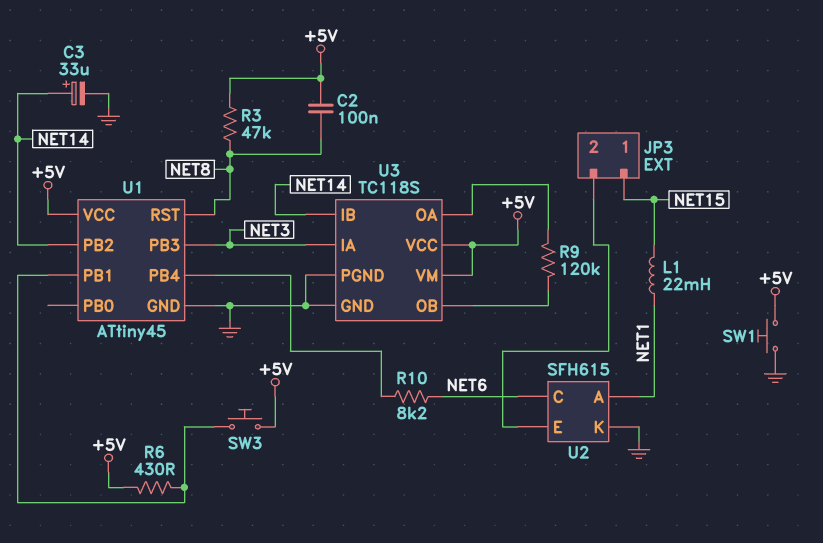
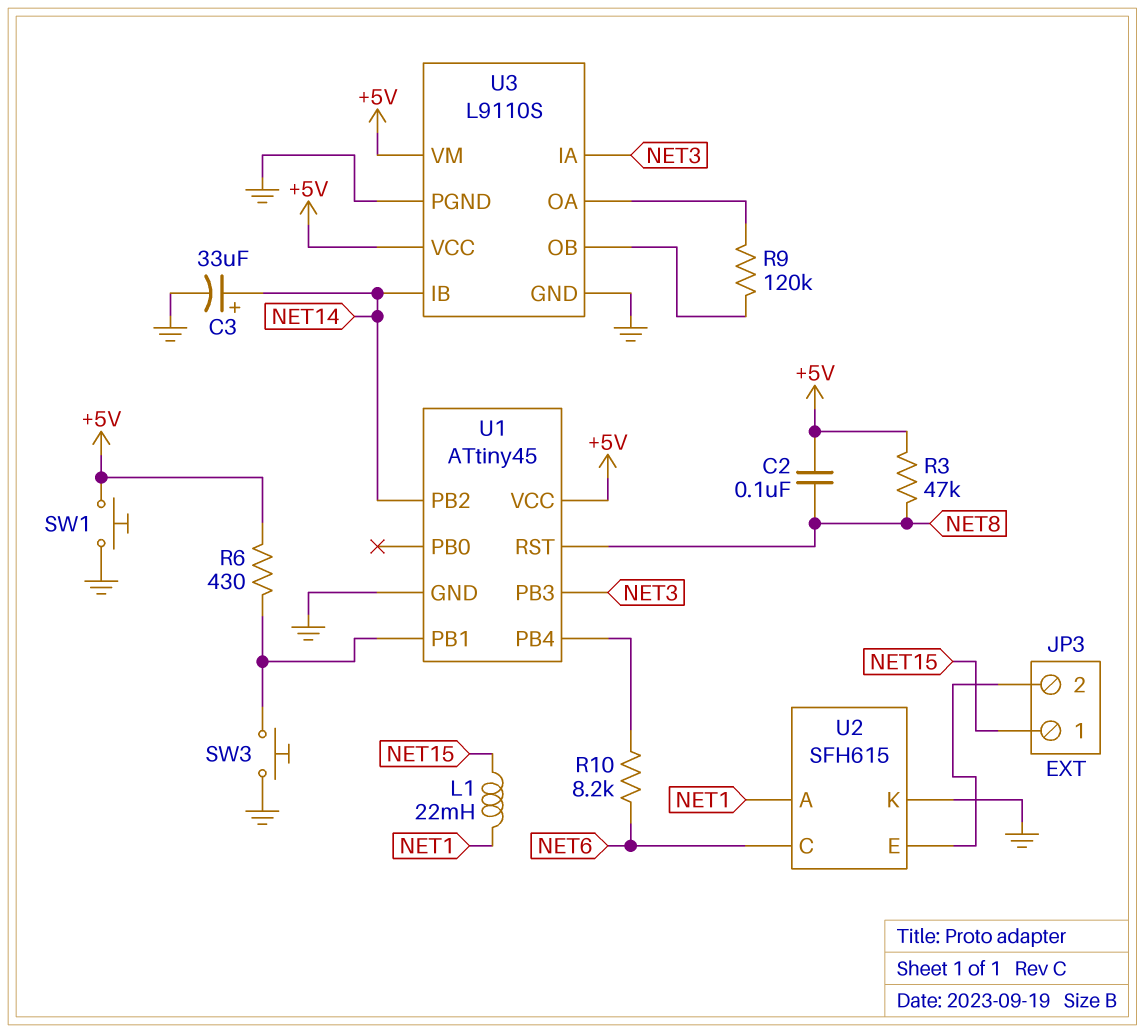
SW3: button (+5V, U1/PB1) -> button (GND, U1/PB1)
U3: TC118S -> L9110S

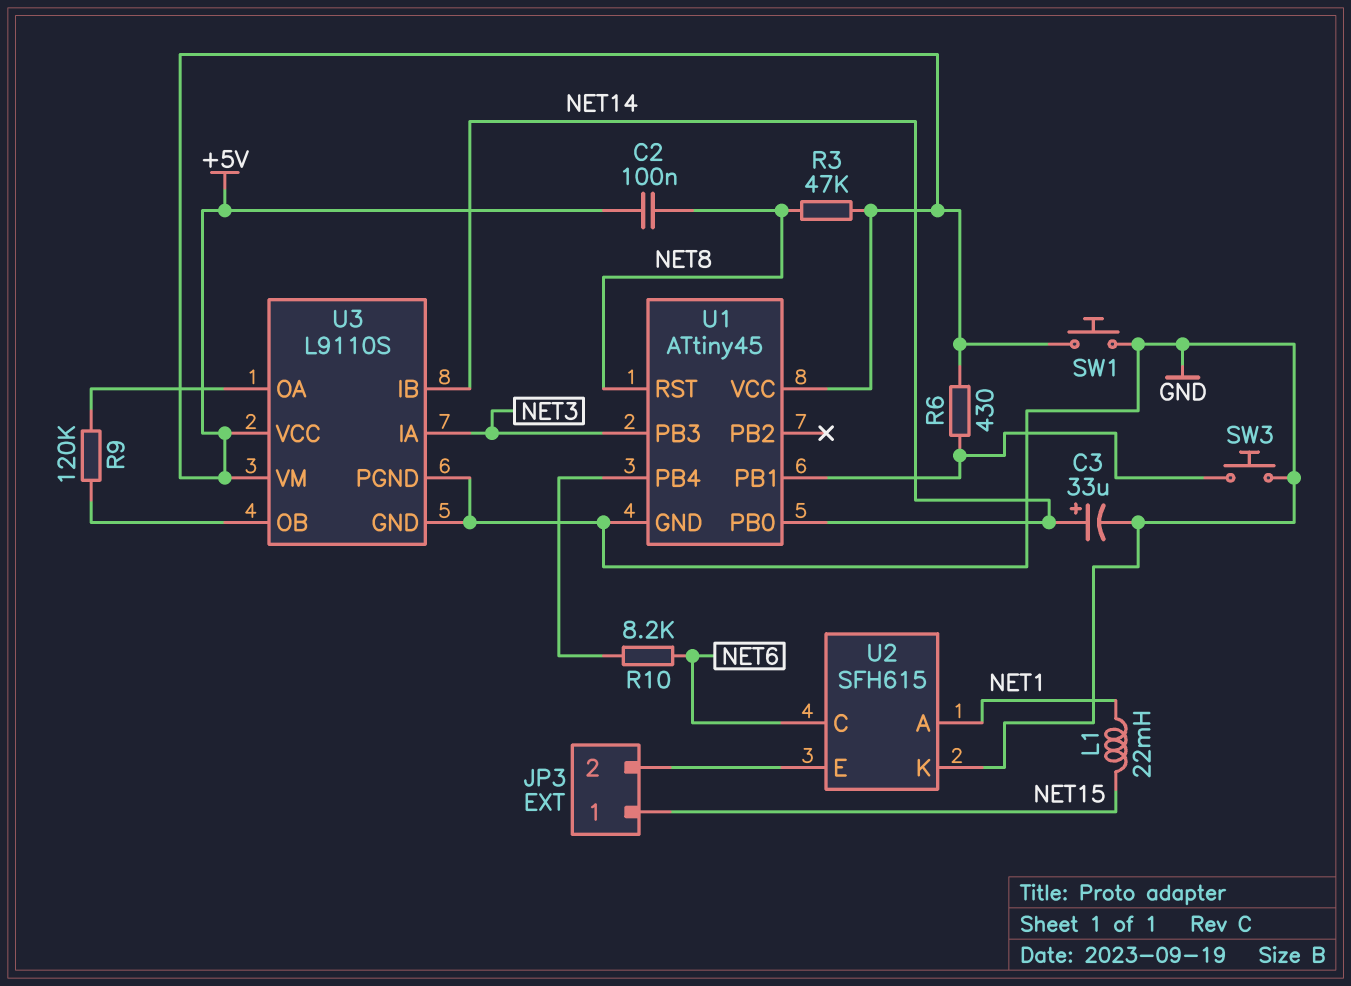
U1 pin PB0: none -> NET14
U1 pin PB2: NET14 -> none

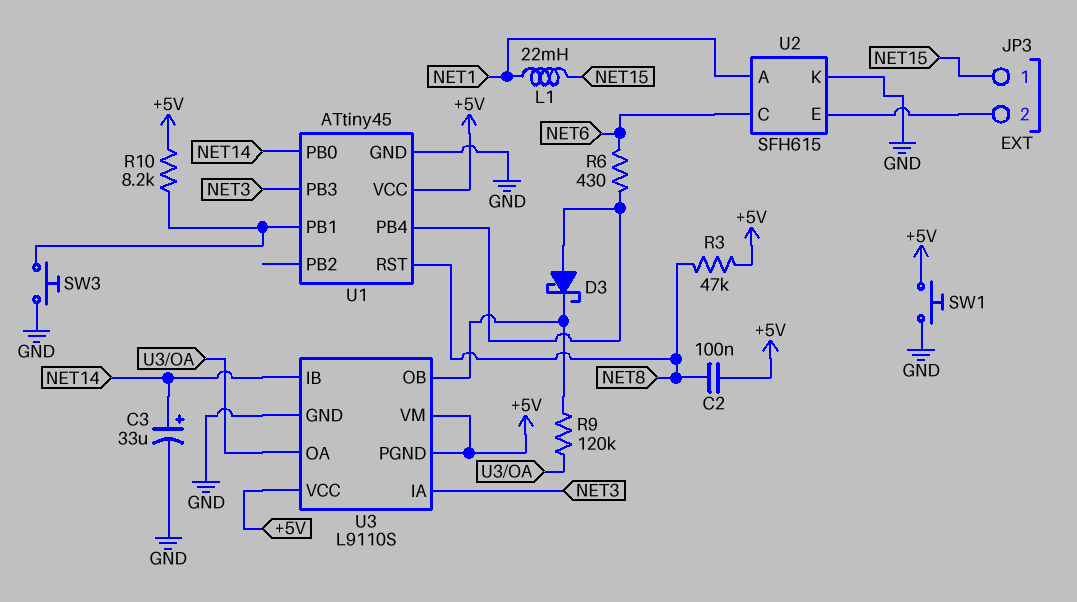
D3: none -> schottky (A U1/PB4, K U3/OB)
R6: 430 (+5V, U1/PB1) -> 430 (NET6, U1/PB4)
R10: 8.2k (NET6, U1/PB4) -> 8.2k (+5V, U1/PB1)
U3 pin PGND: GND -> +5V

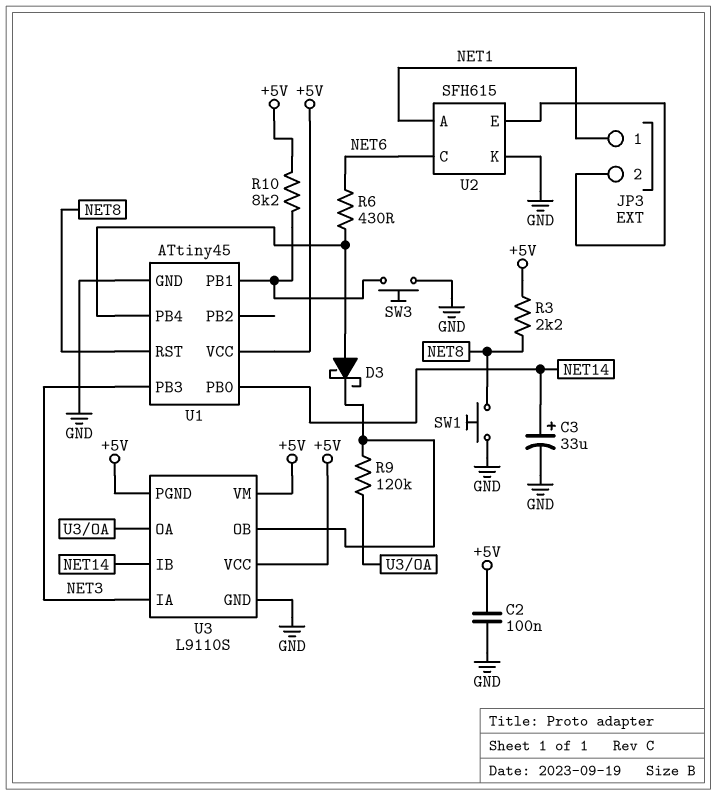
C2: 100nF (+5V, NET8) -> 100nF (+5V, GND)
JP3 pin 1: NET15 -> NET1
L1: 22mH (NET1, NET15) -> none
R3: 47k (+5V, NET8) -> 2.2k (+5V, NET8)
SW1: button (+5V, GND) -> button (GND, NET8)

